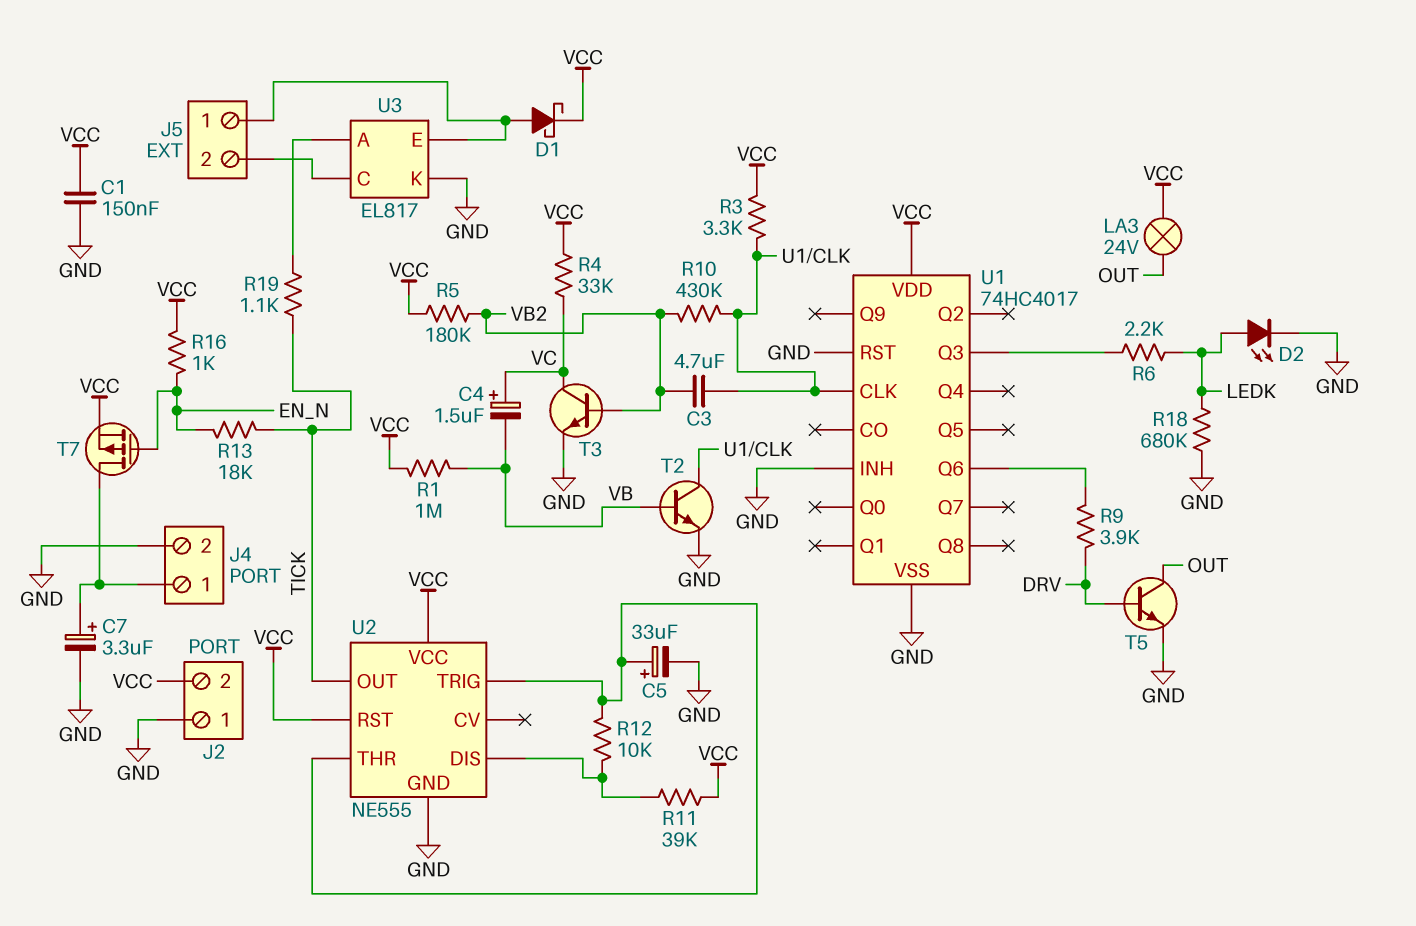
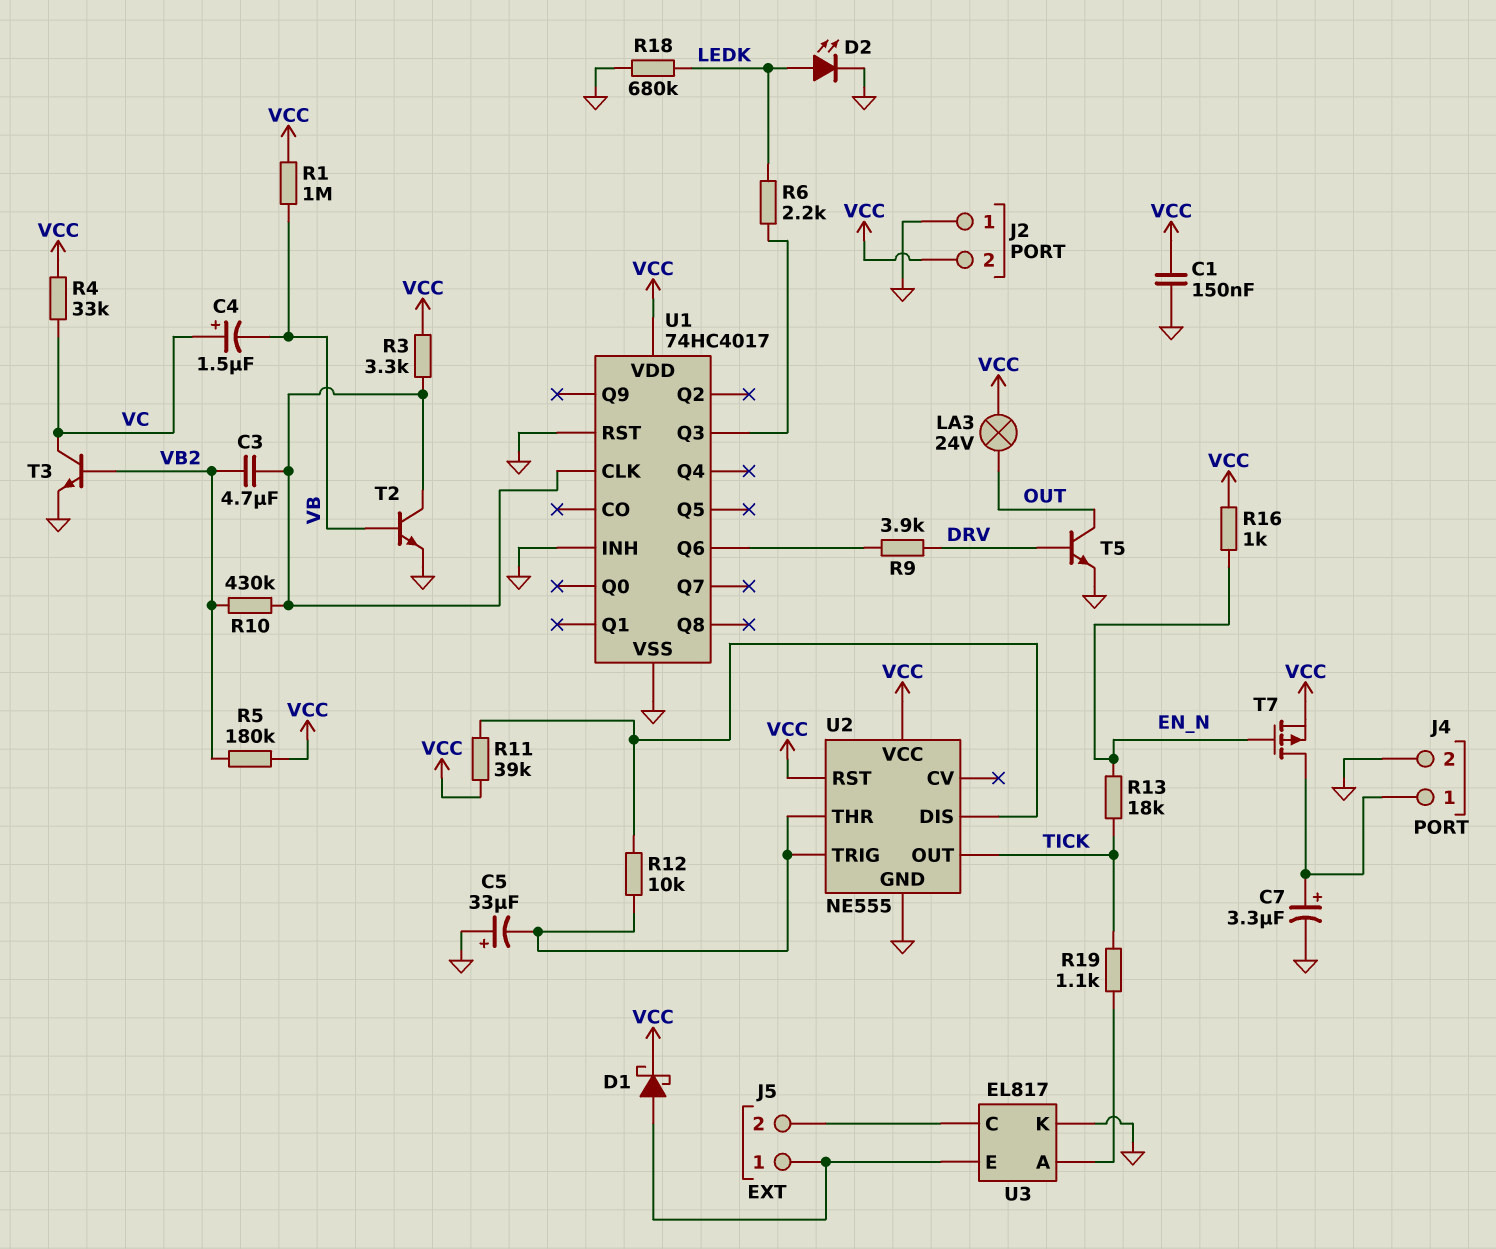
C5: 33uF (plus U2/THR, minus GND) -> 33uF (plus GND, minus U2/THR)

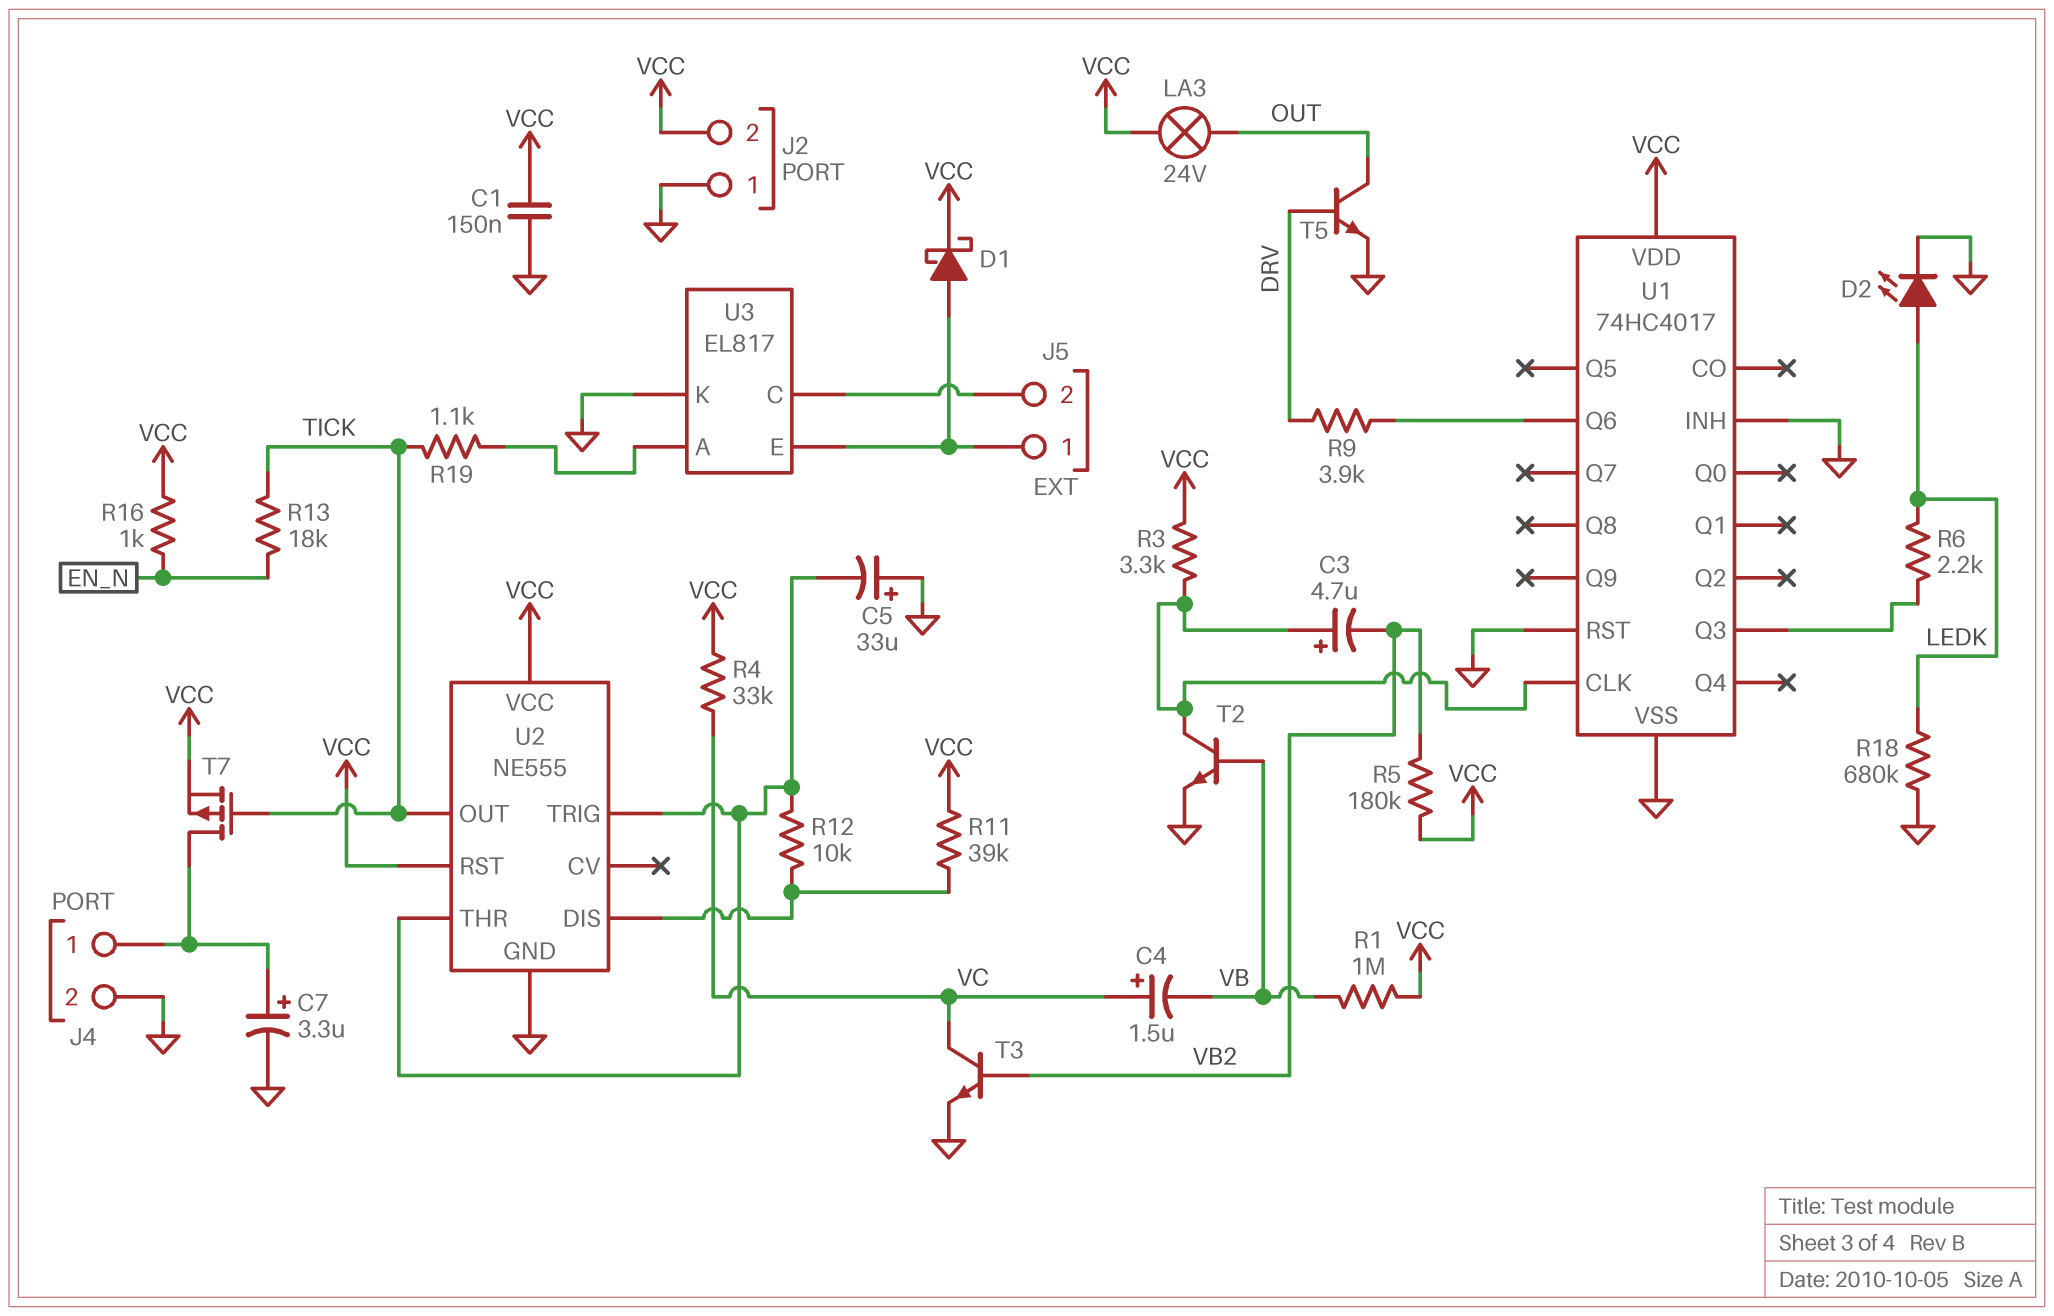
C3: 4.7uF (U1/CLK, VB2) -> 4.7uF (plus U1/CLK, minus VB2)
R10: 430k (U1/CLK, VB2) -> none
T7: PMOS (G EN_N, D J4/1, S VCC) -> PMOS (G TICK, D J4/1, S VCC)

